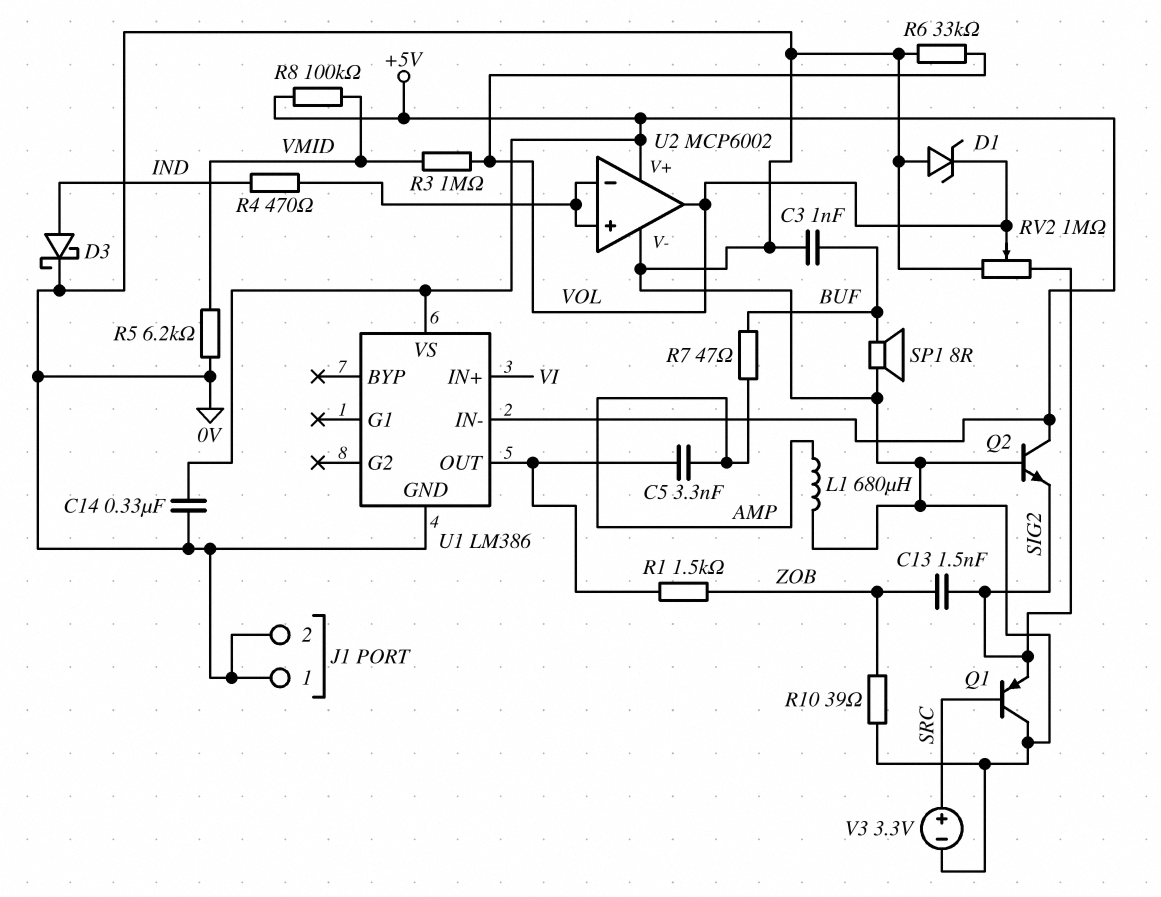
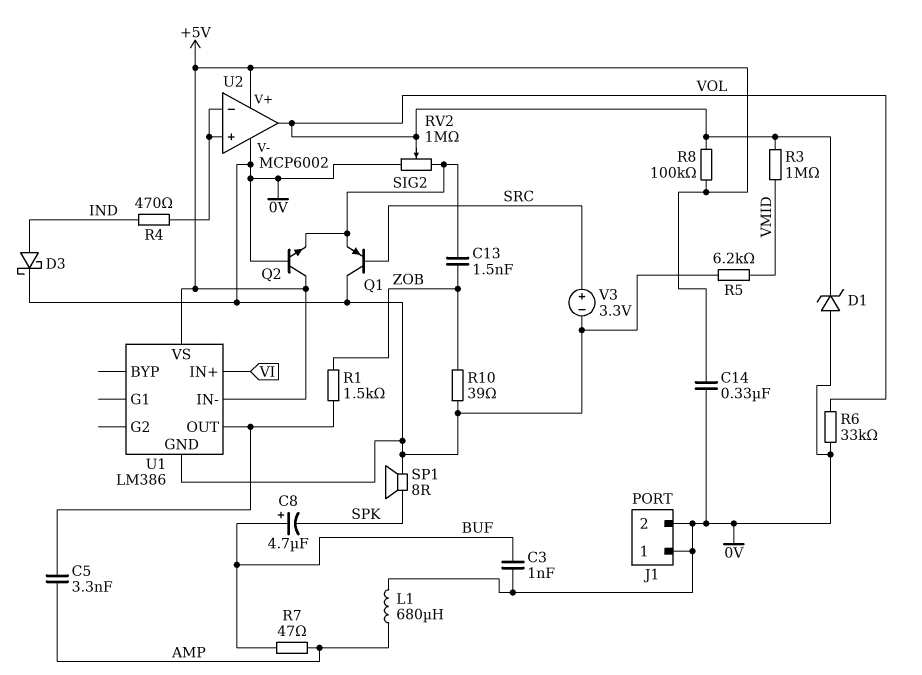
C8: none -> 4.7uF (plus BUF, minus SPK)
R8: 100k (+5V, VMID) -> 100k (+5V, VOL)
SP1: speaker 8R (0V, BUF) -> speaker 8R (0V, SPK)

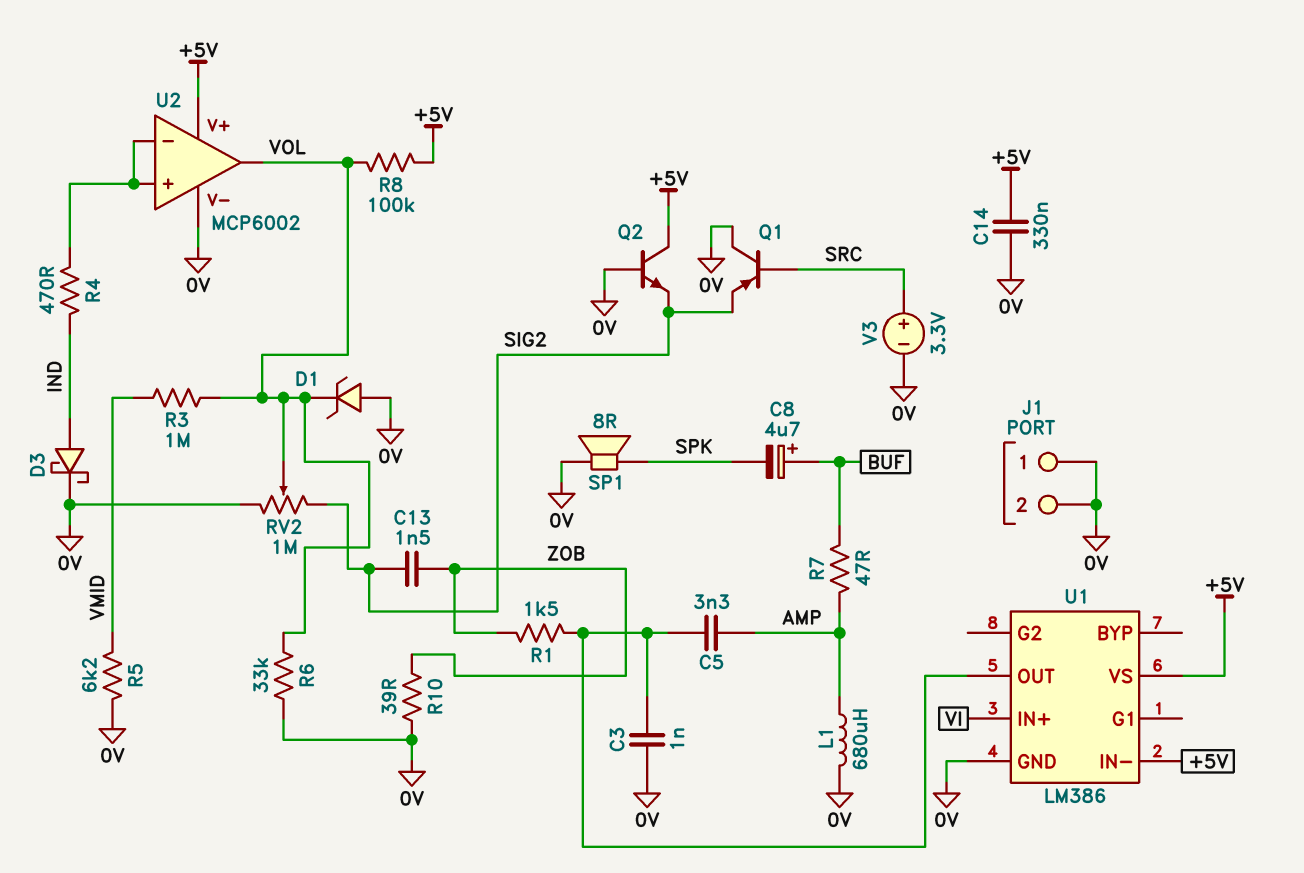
C3: 1nF (0V, BUF) -> 1nF (0V, U1/OUT)

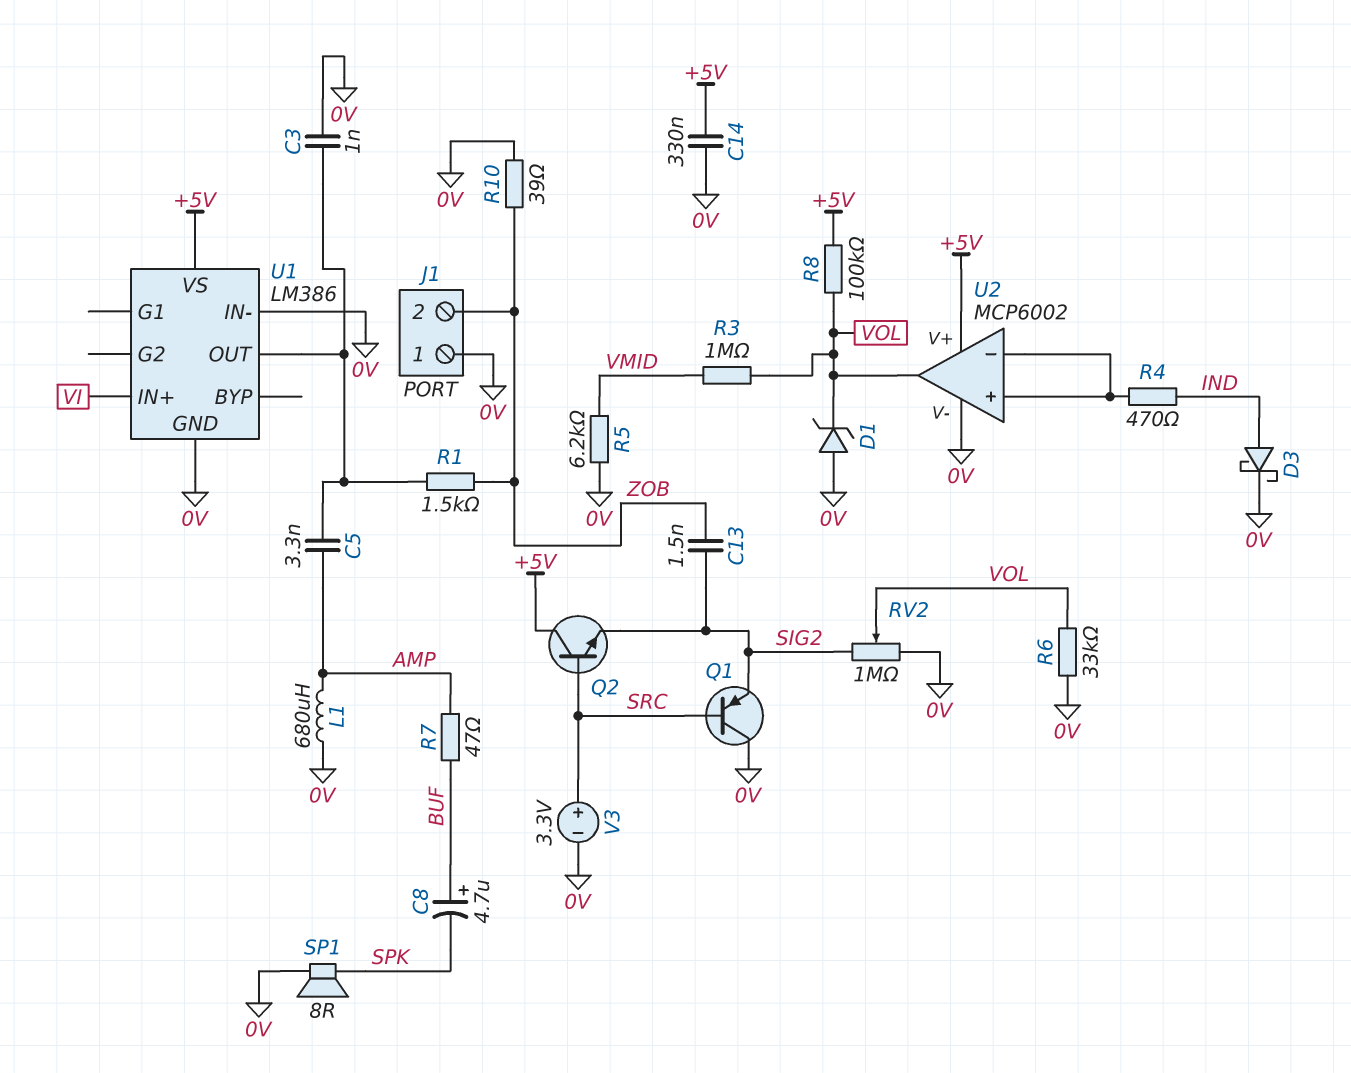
J1 pin 2: 0V -> ZOB
Q2: NPN (B 0V, C +5V, E SIG2) -> NPN (B SRC, C +5V, E SIG2)
U1 pin IN-: +5V -> 0V

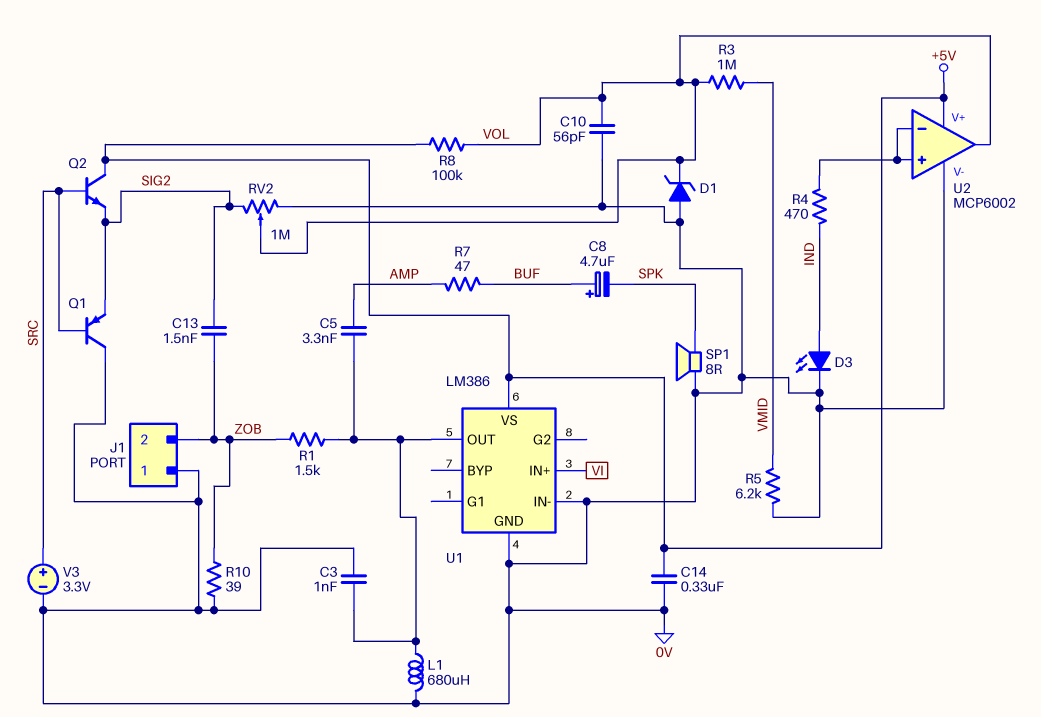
C10: none -> 56pF (0V, VOL)
D3: schottky (A IND, K 0V) -> LED (A IND, K 0V)
L1: 680uH (0V, AMP) -> 680uH (0V, U1/OUT)
R6: 33k (0V, VOL) -> none

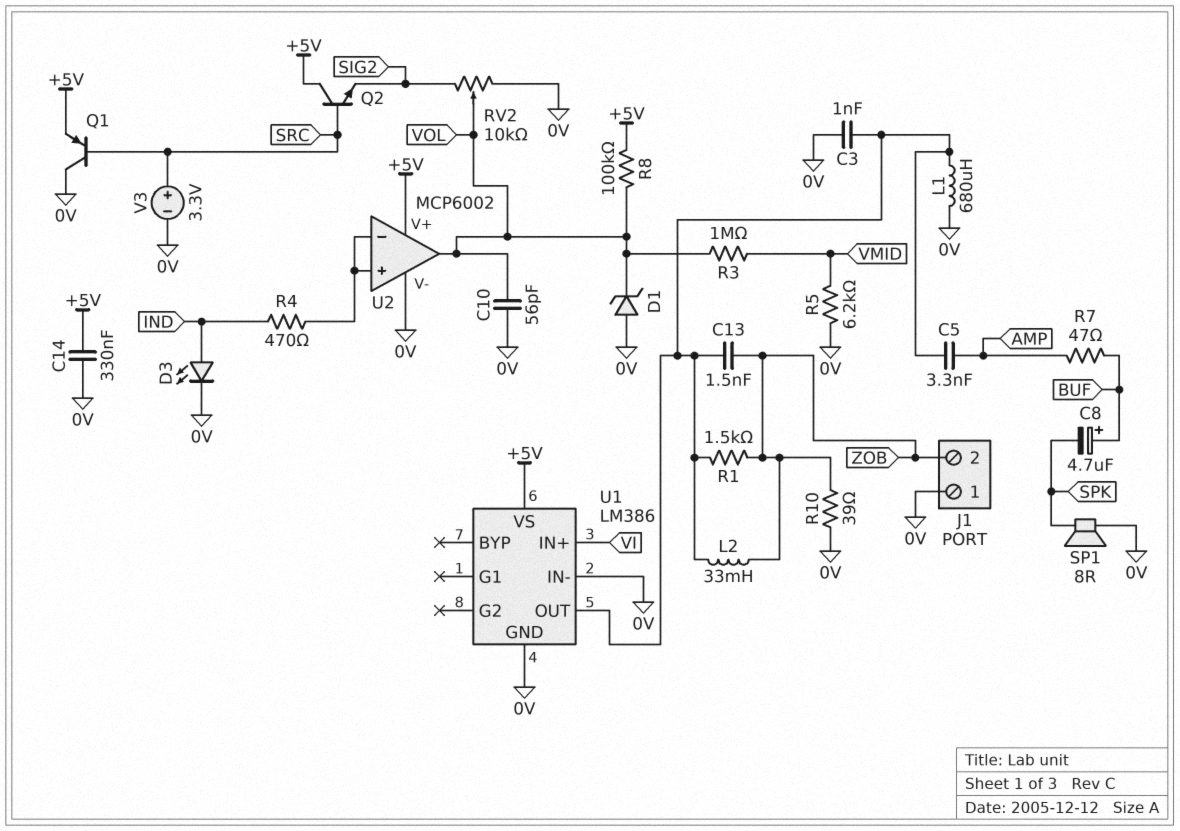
C13: 1.5nF (SIG2, ZOB) -> 1.5nF (U1/OUT, ZOB)
L2: none -> 33mH (U1/OUT, ZOB)
Q1: PNP (B SRC, C 0V, E SIG2) -> PNP (B SRC, C 0V, E +5V)
RV2: 1M (0V, SIG2, wiper VOL) -> 10k (0V, SIG2, wiper VOL)

